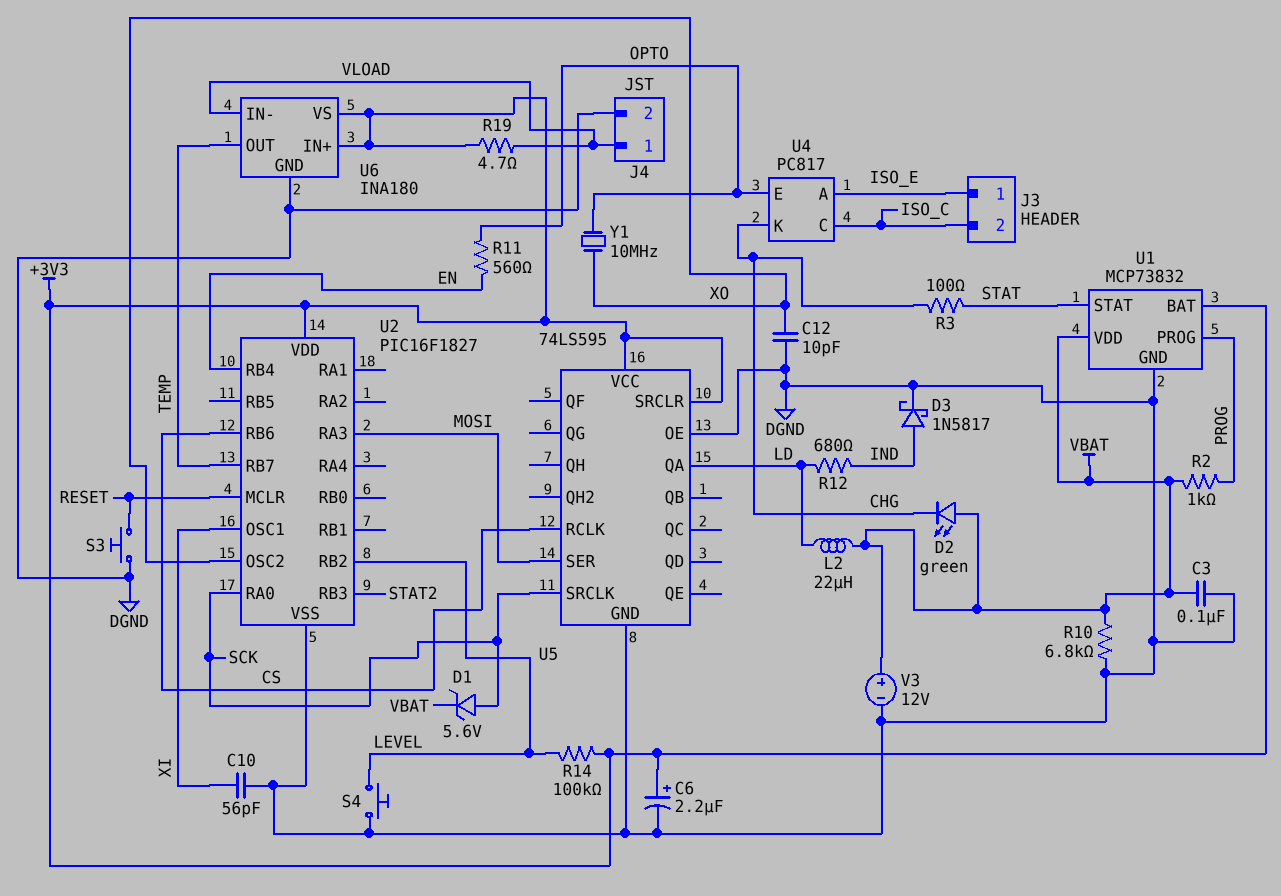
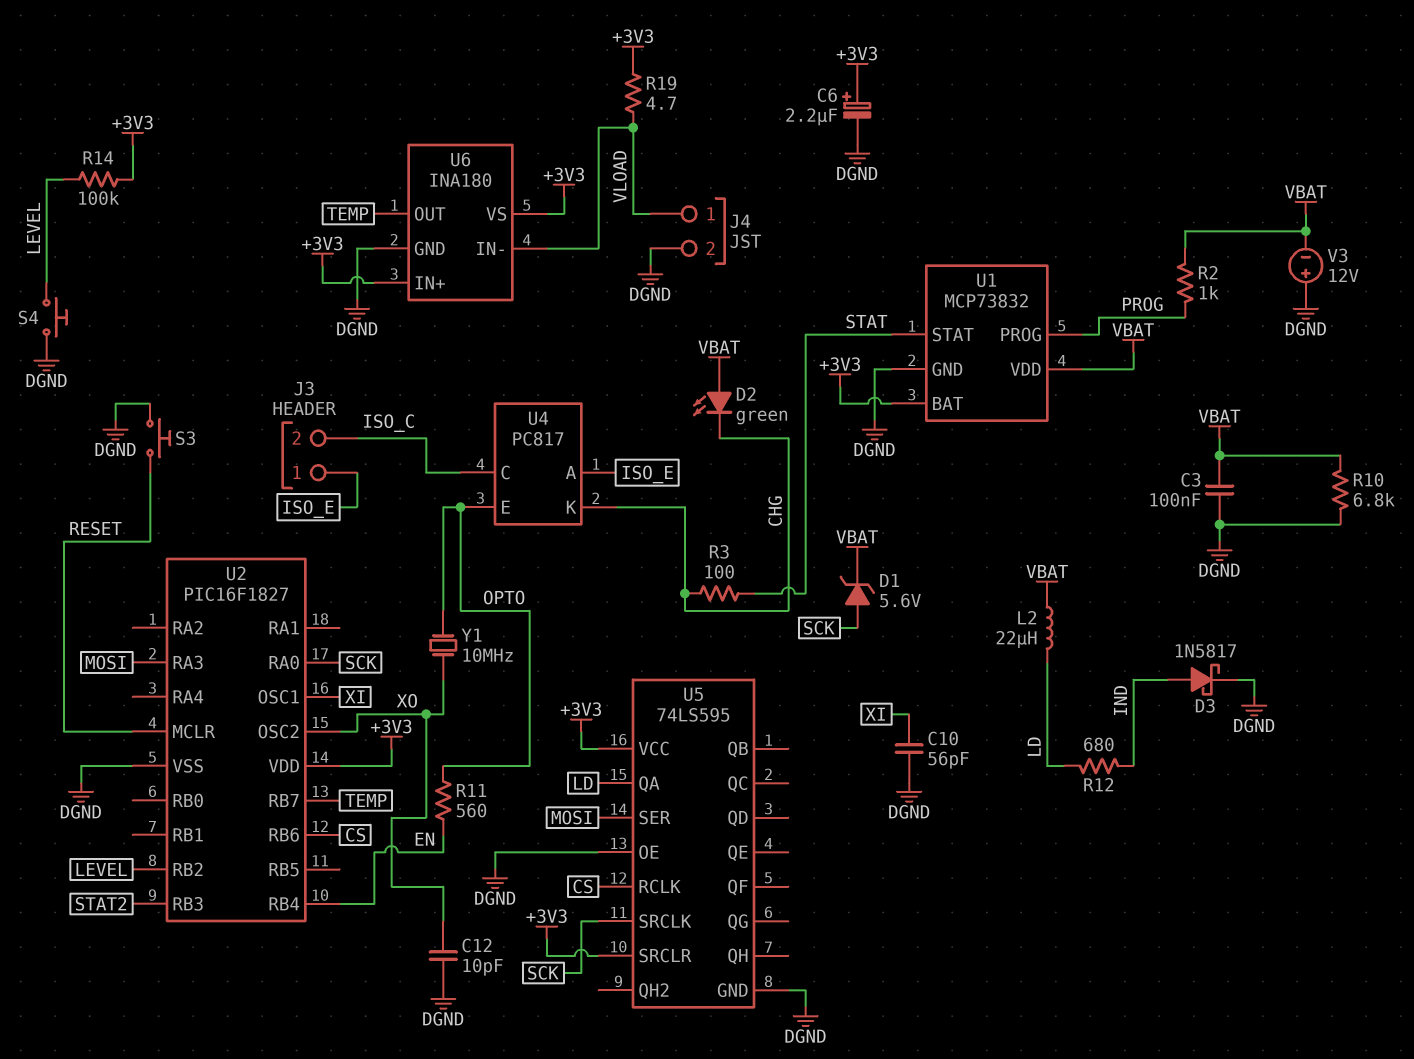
V3: 12V (plus VBAT, minus DGND) -> 12V (plus DGND, minus VBAT)

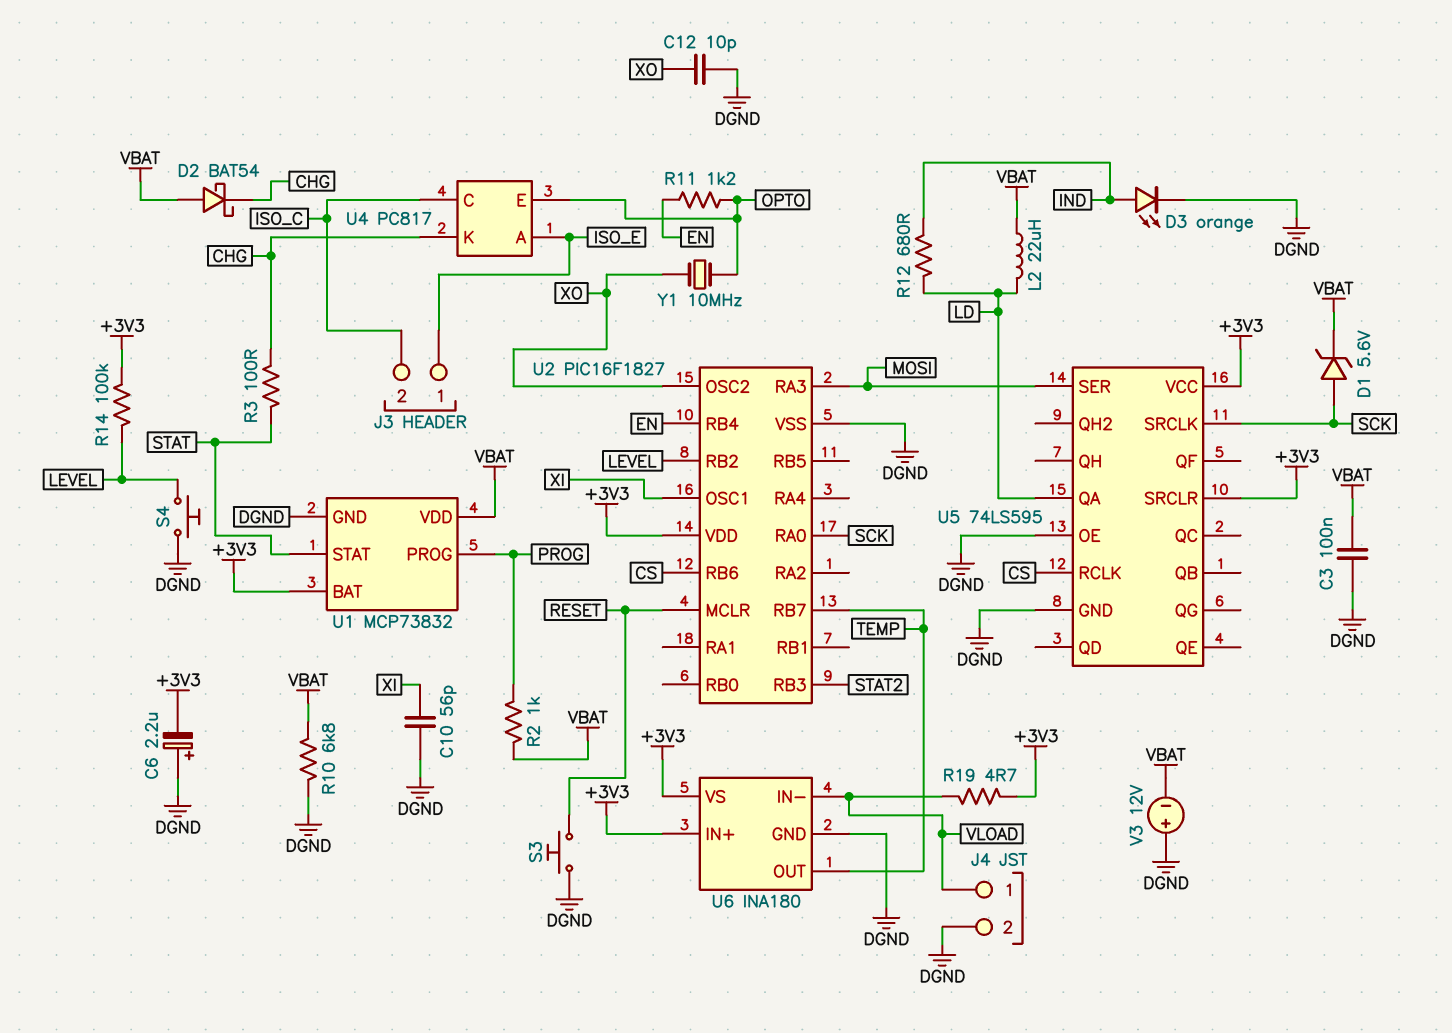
C6: 2.2uF (plus +3V3, minus DGND) -> 2.2uF (plus DGND, minus +3V3)
D2: LED green (A VBAT, K CHG) -> schottky BAT54 (A VBAT, K CHG)
D3: schottky 1N5817 (A IND, K DGND) -> LED orange (A IND, K DGND)
R11: 560 (EN, OPTO) -> 1.2k (EN, OPTO)

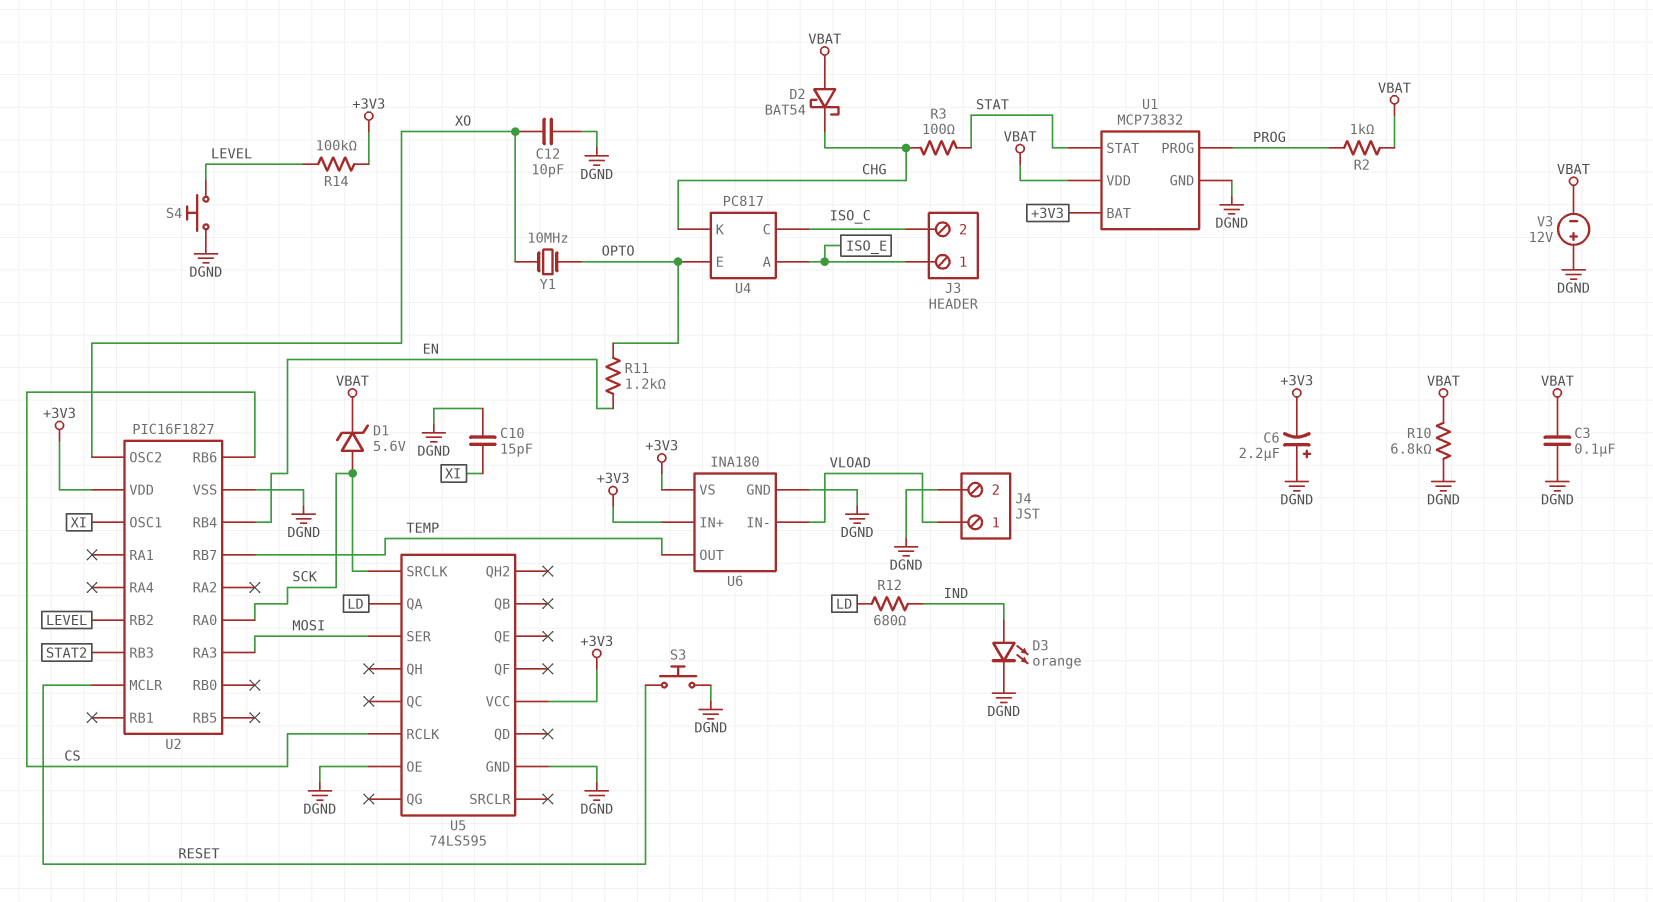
C10: 56pF (DGND, XI) -> 15pF (DGND, XI)
L2: 22uH (LD, VBAT) -> none
R19: 4.7 (+3V3, VLOAD) -> none
U5 pin SRCLR: +3V3 -> none

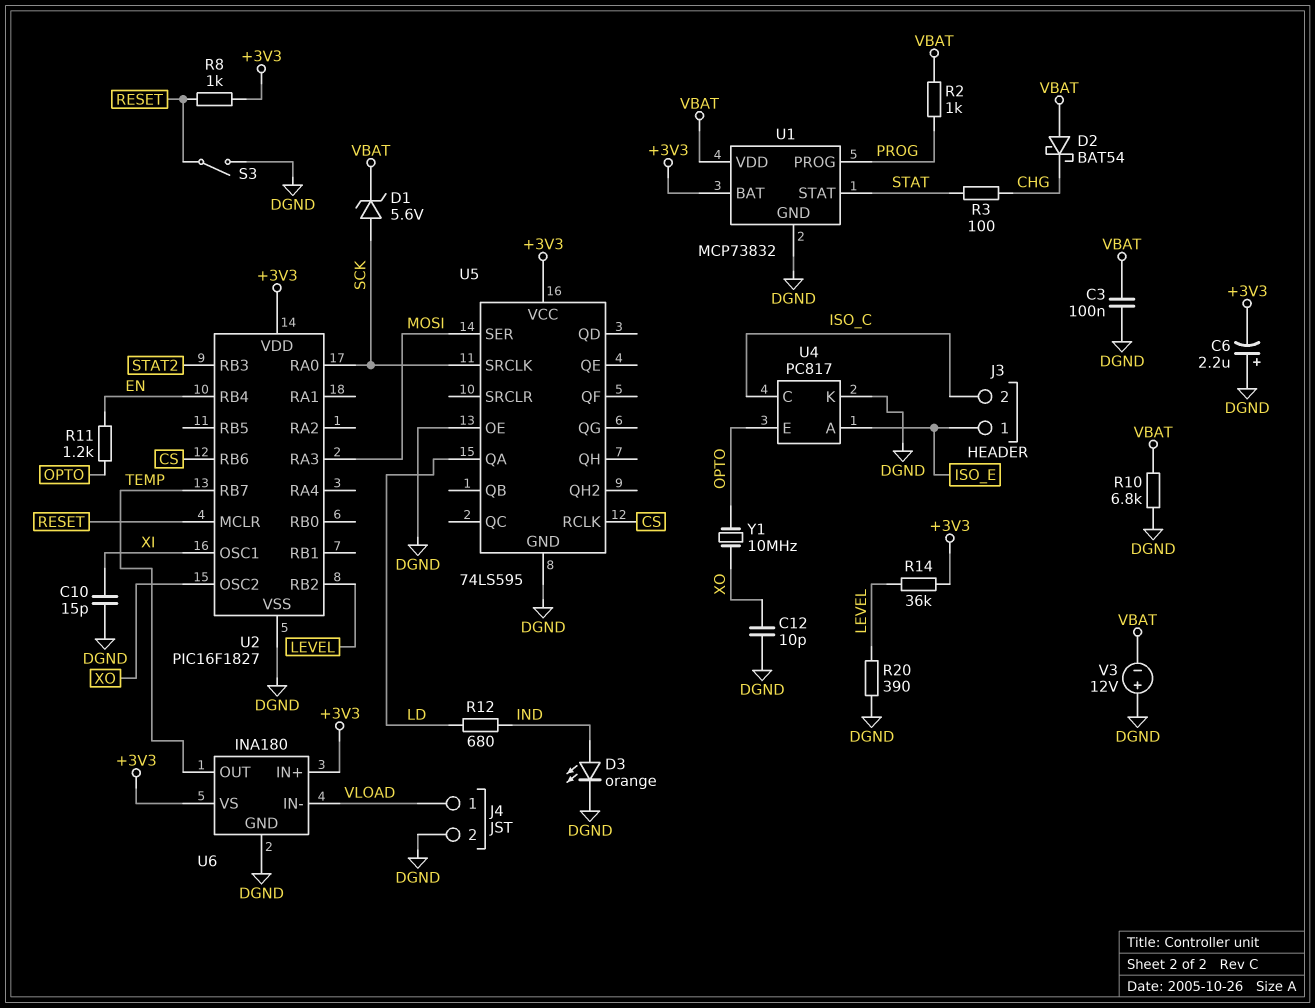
R8: none -> 1k (+3V3, RESET)
R14: 100k (+3V3, LEVEL) -> 36k (+3V3, LEVEL)
R20: none -> 390 (DGND, LEVEL)
S3: button (DGND, RESET) -> switch (DGND, RESET)
S4: button (DGND, LEVEL) -> none
U4 pin K: CHG -> DGND

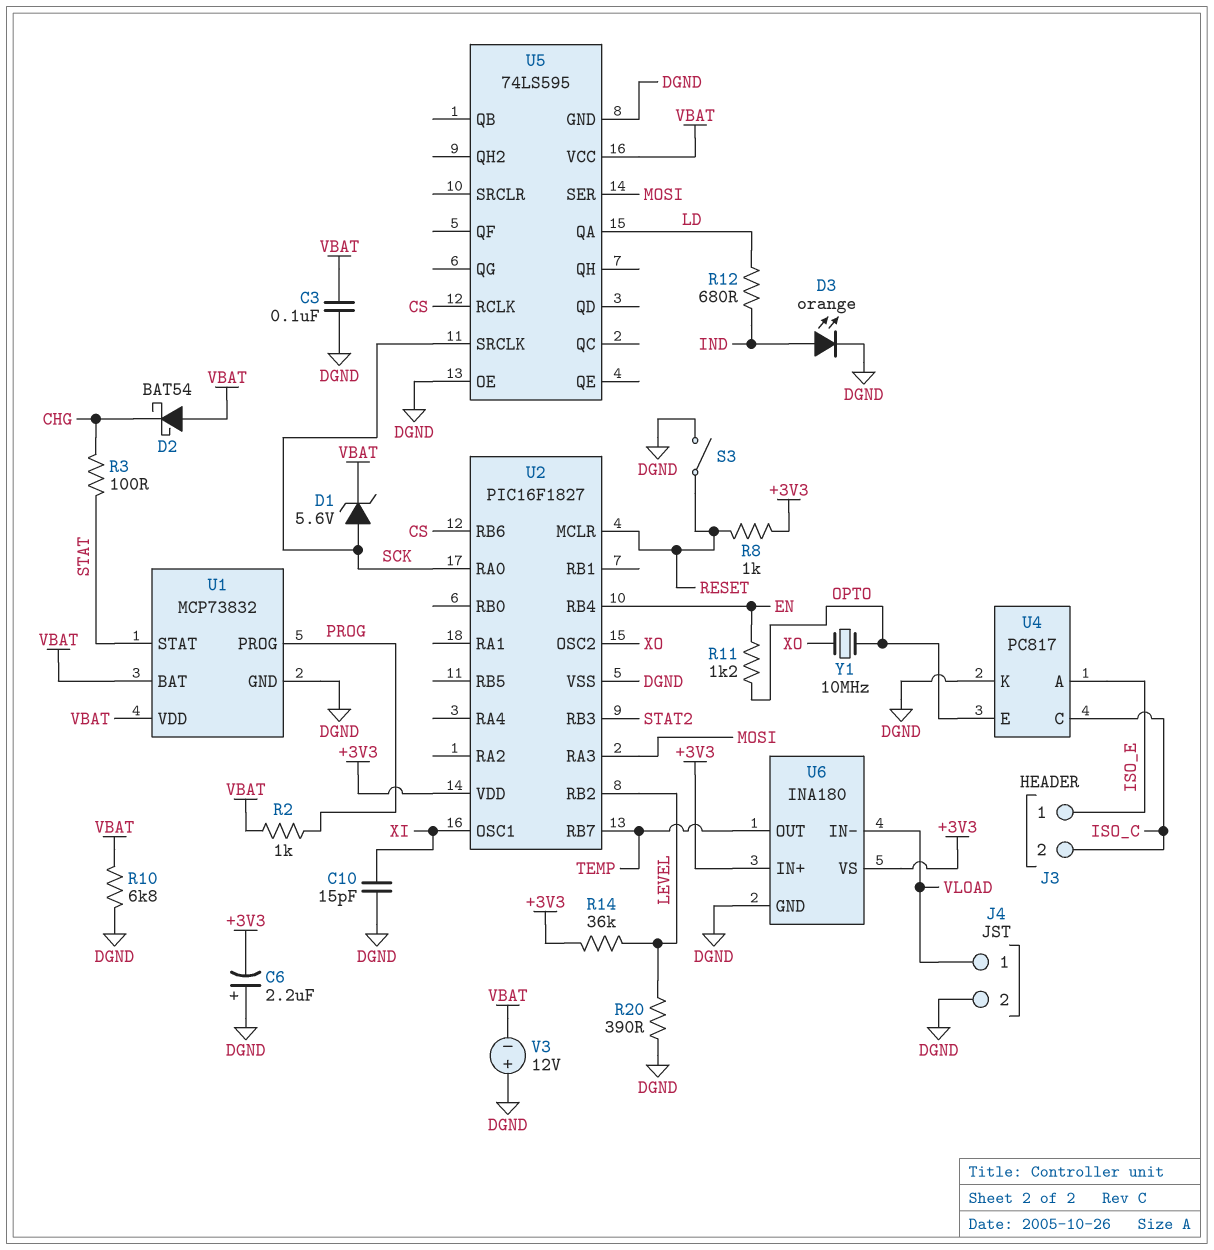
C12: 10pF (DGND, XO) -> none
U1 pin BAT: +3V3 -> VBAT
U5 pin VCC: +3V3 -> VBAT

